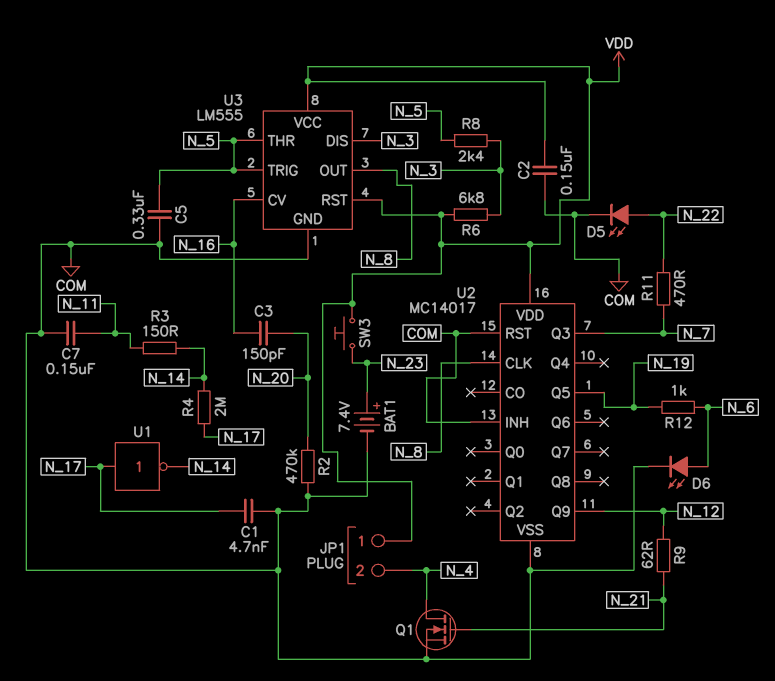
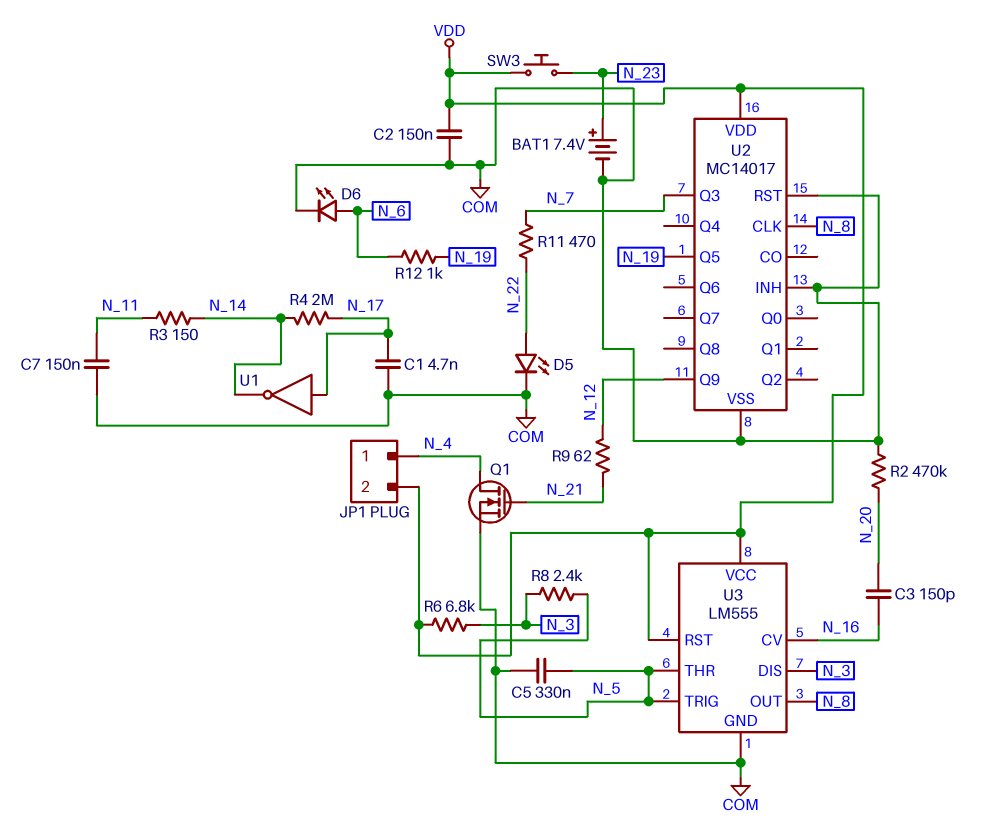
JP1 pin 1: VDD -> N_4
JP1 pin 2: N_4 -> VDD

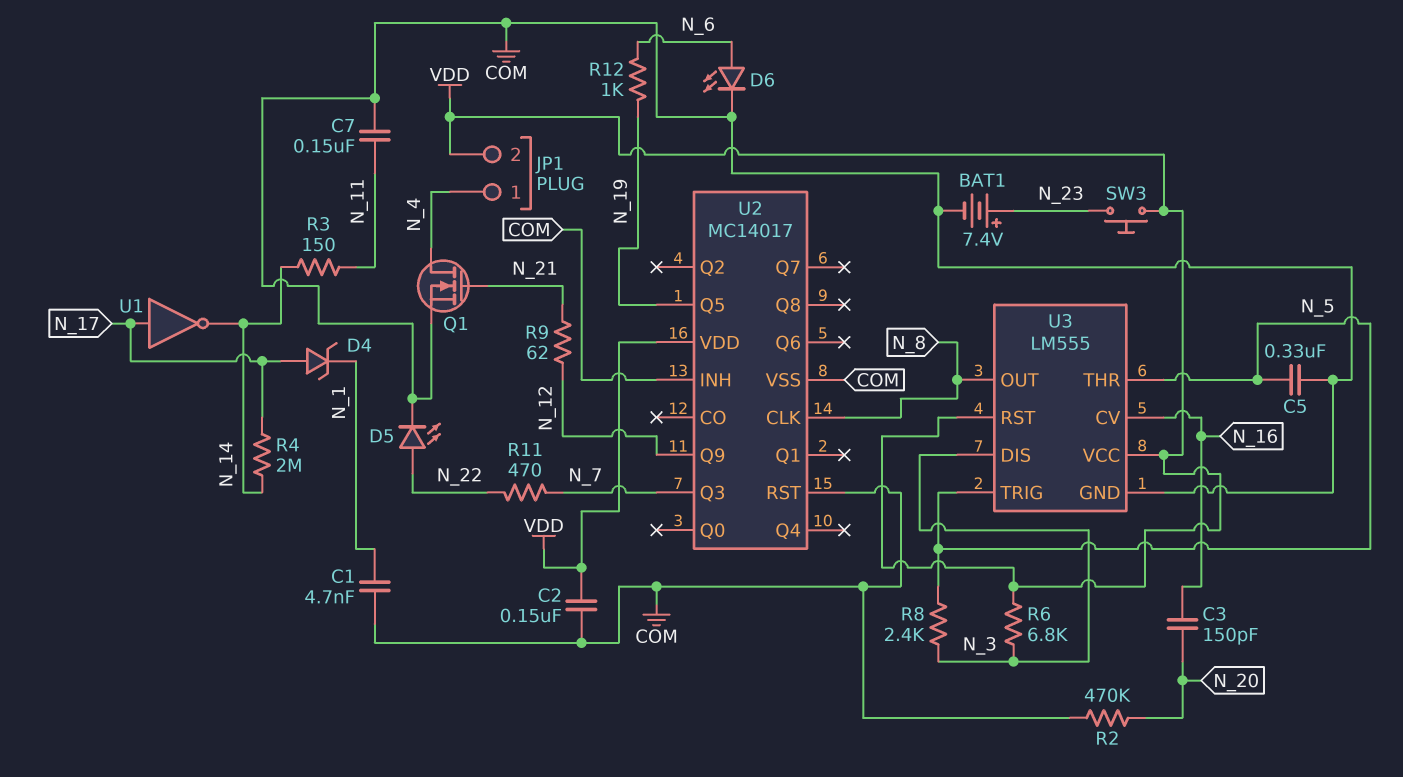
C1: 4.7nF (COM, N_17) -> 4.7nF (COM, N_1)
D4: none -> zener (A N_17, K N_1)

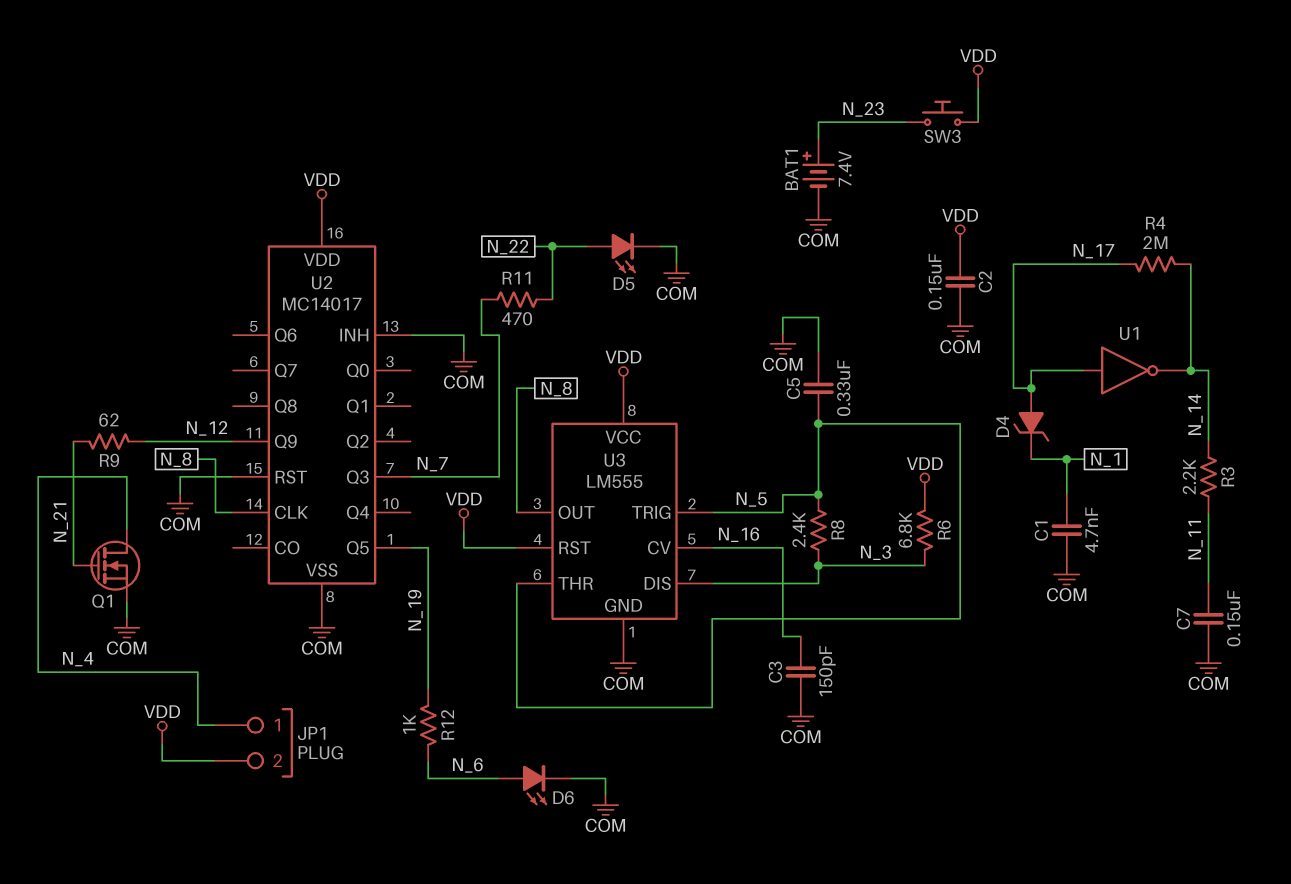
C3: 150pF (N_16, N_20) -> 150pF (COM, N_16)
R2: 470k (COM, N_20) -> none
R3: 150 (N_11, N_14) -> 2.2k (N_11, N_14)

